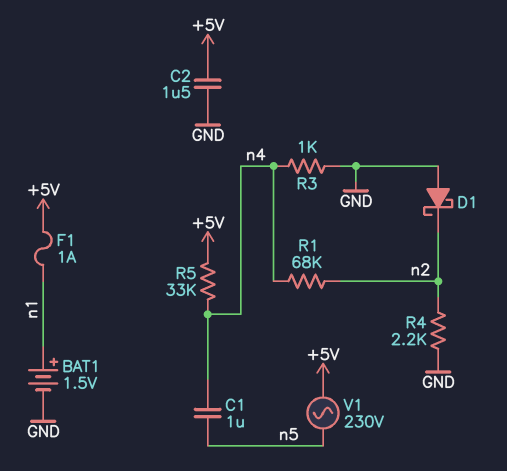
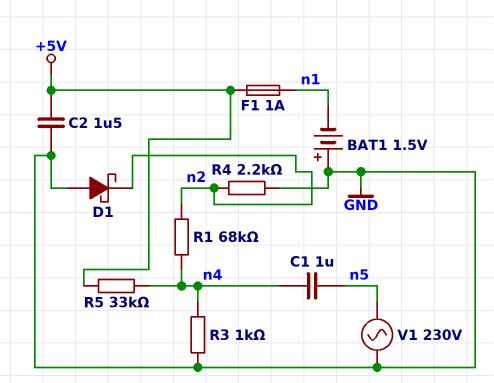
BAT1: 1.5V (plus n1, minus GND) -> 1.5V (plus GND, minus n1)
V1: AC 230V (+5V, n5) -> AC 230V (GND, n5)

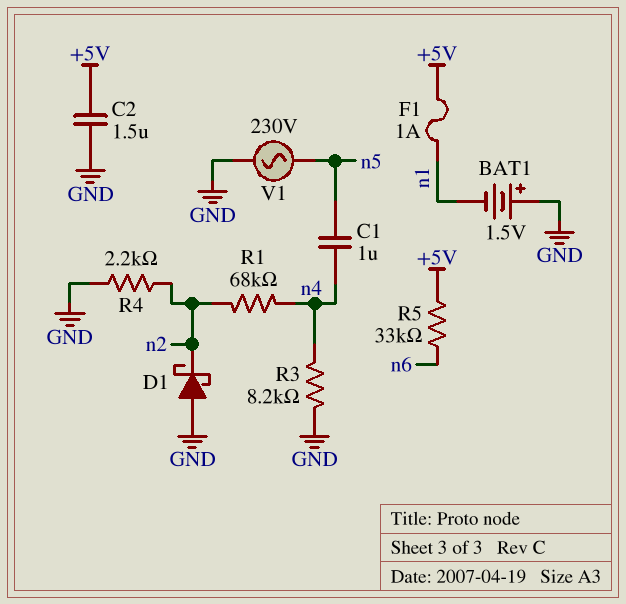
R3: 1k (GND, n4) -> 8.2k (GND, n4)
R5: 33k (+5V, n4) -> 33k (+5V, n6)

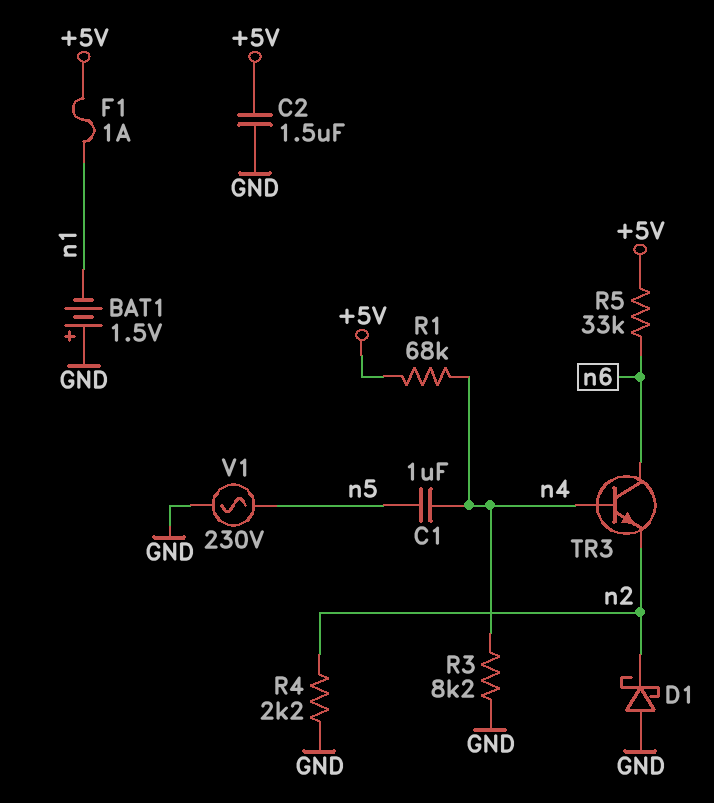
R1: 68k (n2, n4) -> 68k (+5V, n4)
TR3: none -> NPN (B n4, C n6, E n2)

